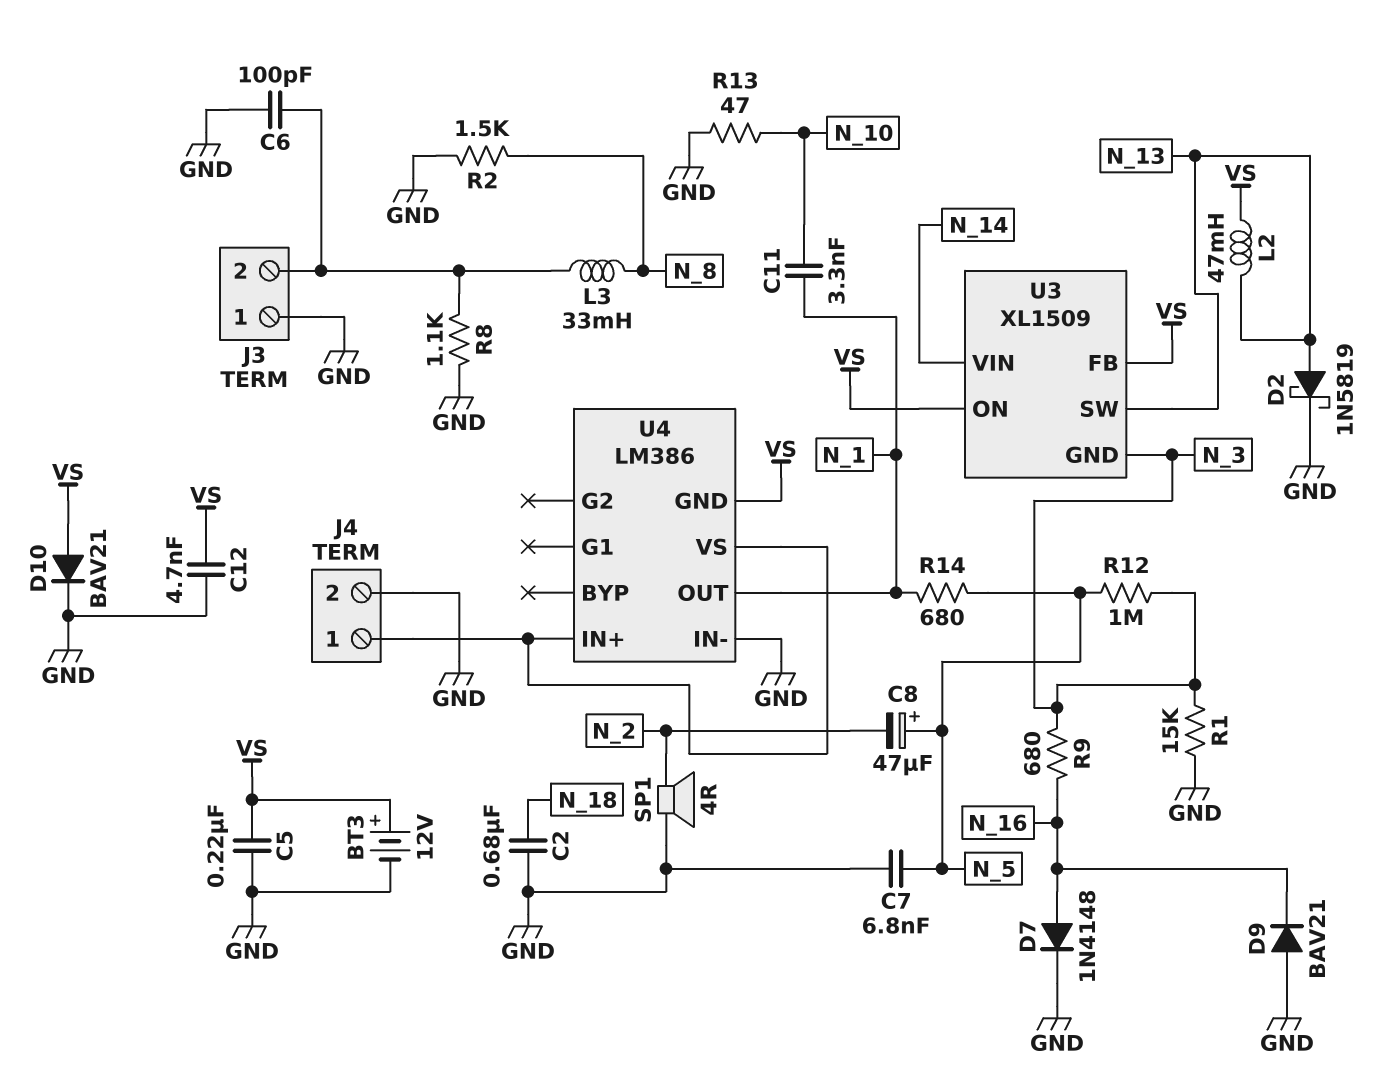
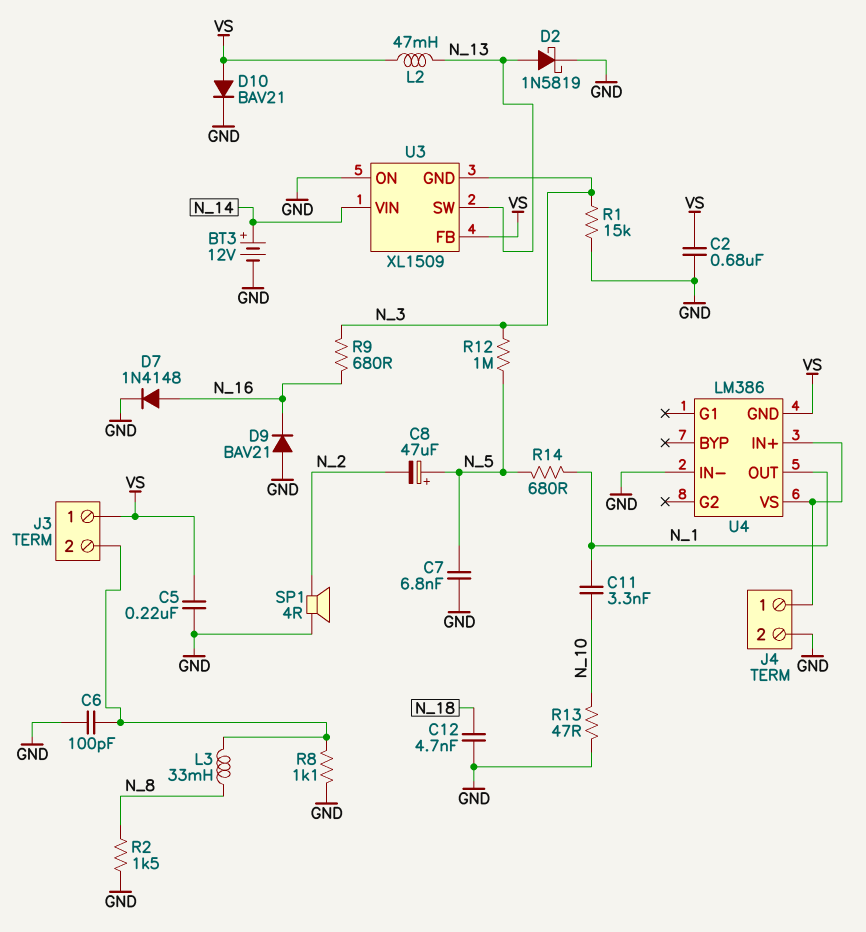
BT3: 12V (plus VS, minus GND) -> 12V (plus N_14, minus GND)
C2: 680nF (GND, N_18) -> 680nF (GND, VS)
C12: 4.7nF (GND, VS) -> 4.7nF (GND, N_18)
J3 pin 1: GND -> VS
U3 pin ON: VS -> GND

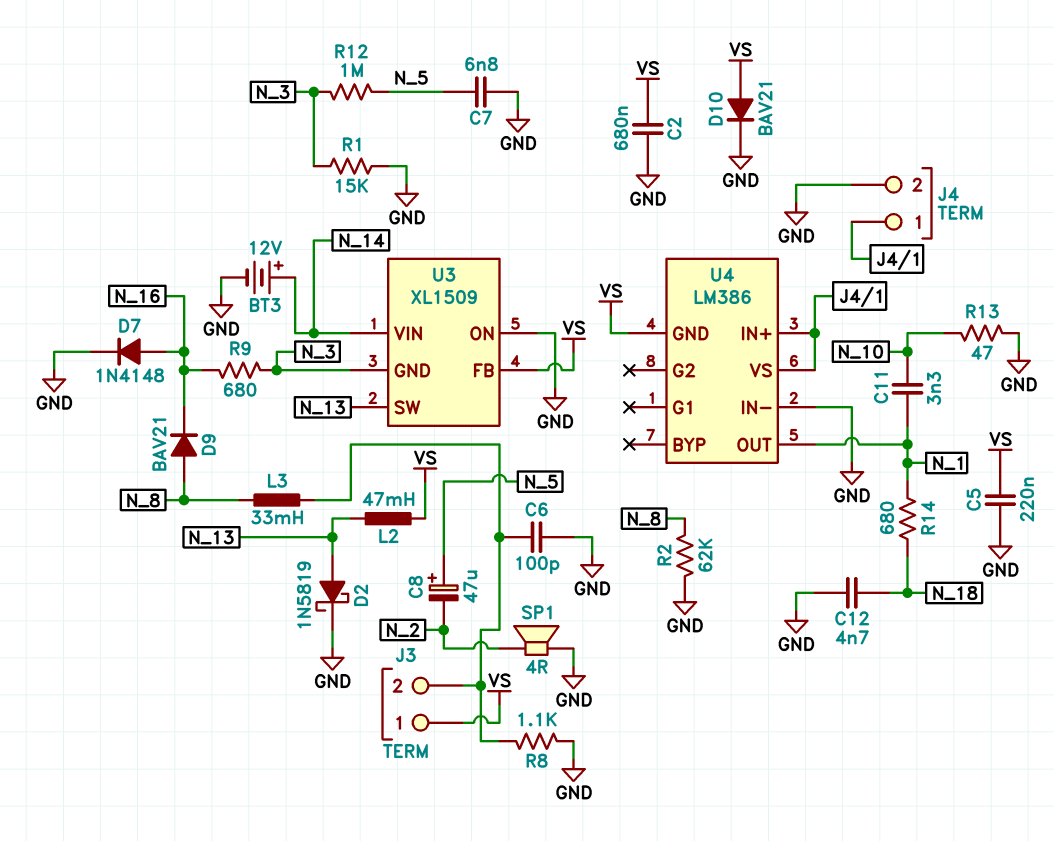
D9: diode BAV21 (A GND, K N_16) -> diode BAV21 (A N_8, K N_16)
R2: 1.5k (GND, N_8) -> 62k (GND, N_8)
R14: 680 (N_1, N_5) -> 680 (N_1, N_18)

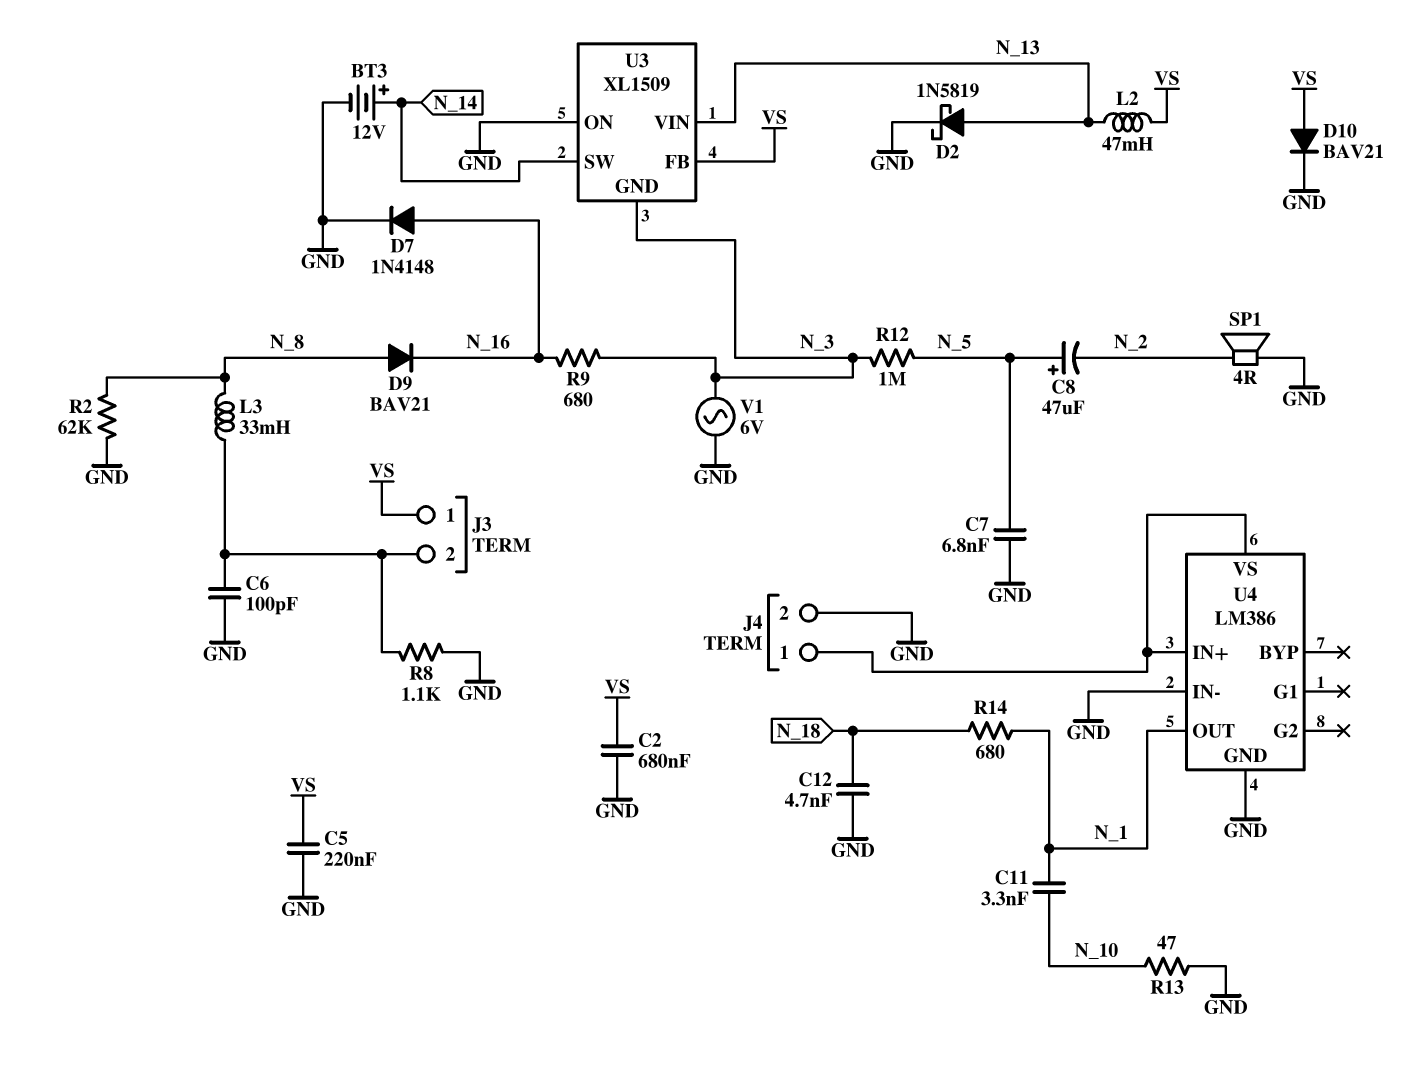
R1: 15k (GND, N_3) -> none
U3 pin SW: N_13 -> N_14
U3 pin VIN: N_14 -> N_13
U4 pin GND: VS -> GND
V1: none -> AC 6V (GND, N_3)

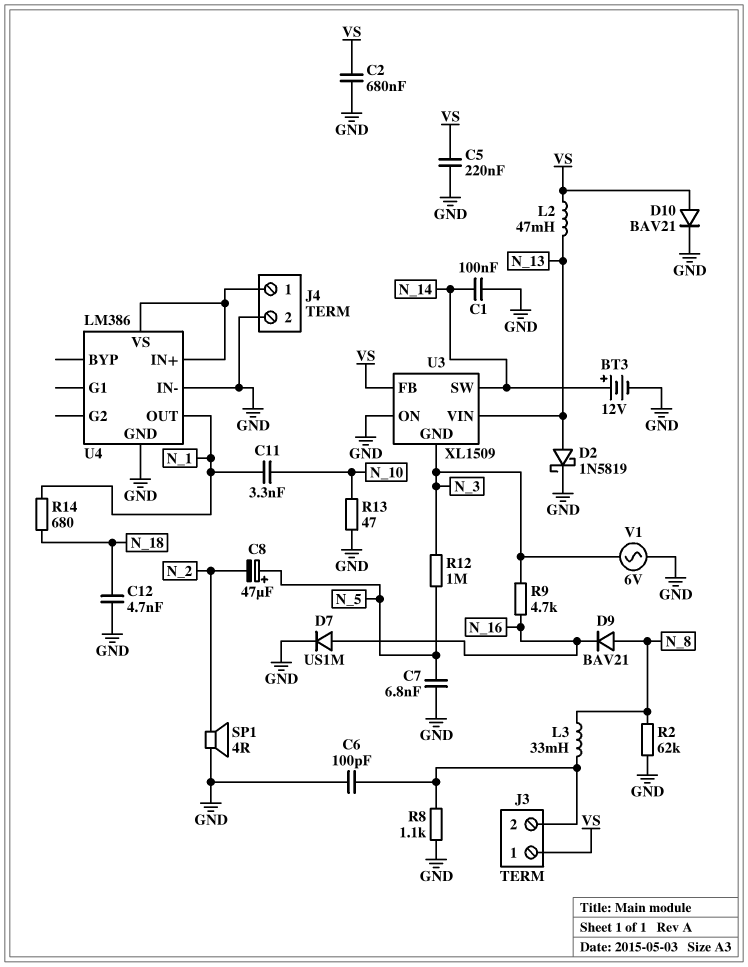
C1: none -> 100nF (GND, N_14)
D7: diode 1N4148 (A N_16, K GND) -> diode US1M (A N_16, K GND)
R9: 680 (N_3, N_16) -> 4.7k (N_3, N_16)

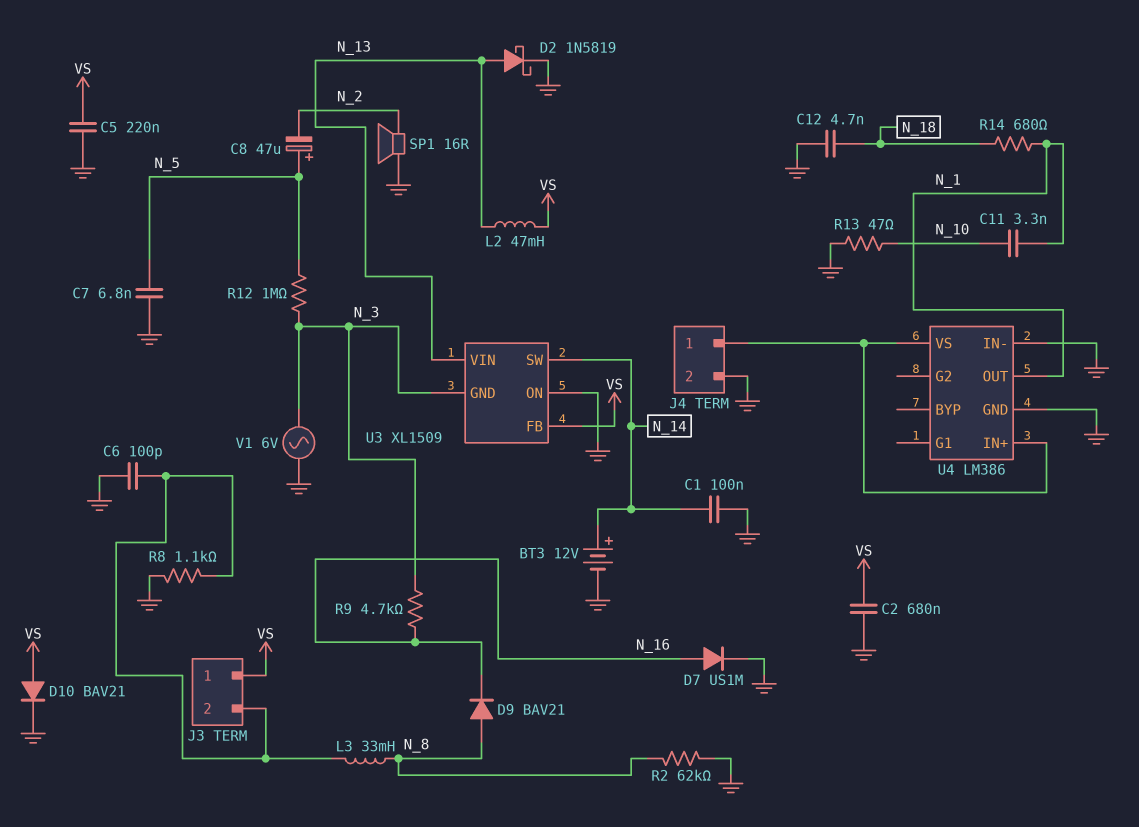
SP1: speaker 4R (GND, N_2) -> speaker 16R (GND, N_2)

